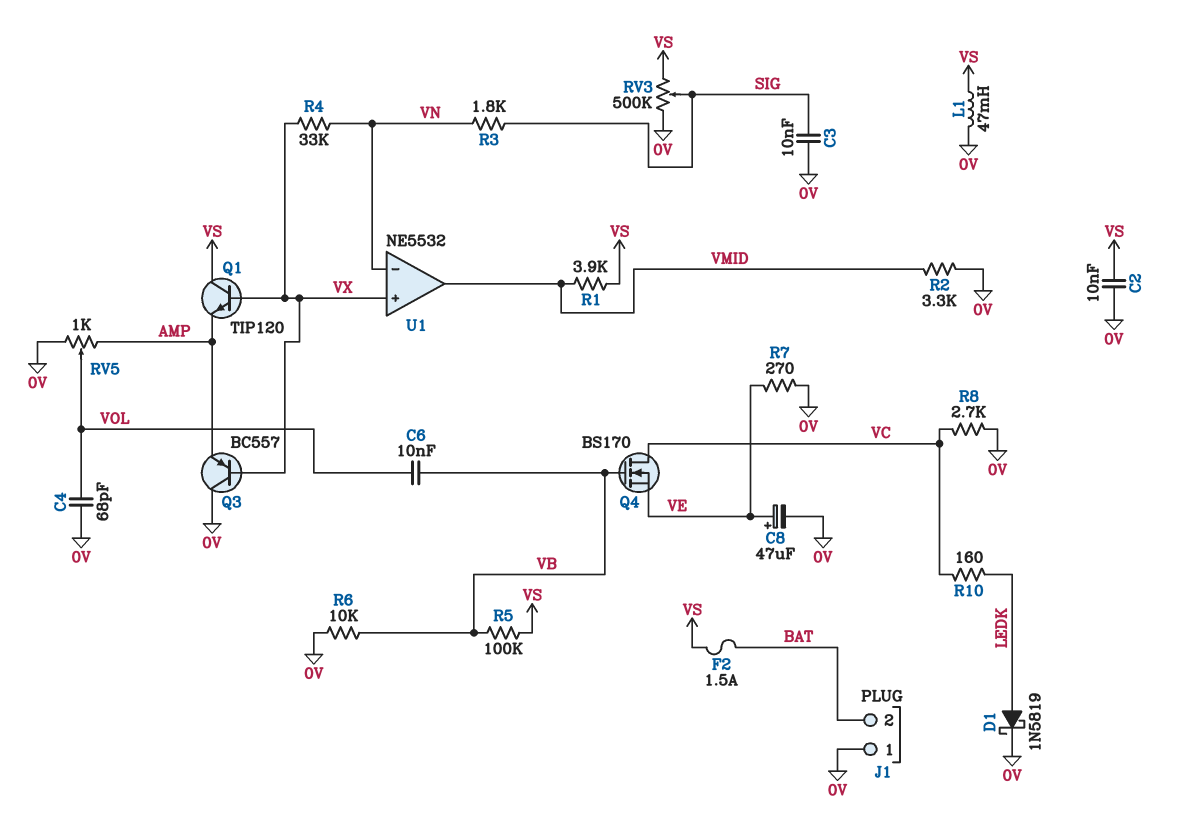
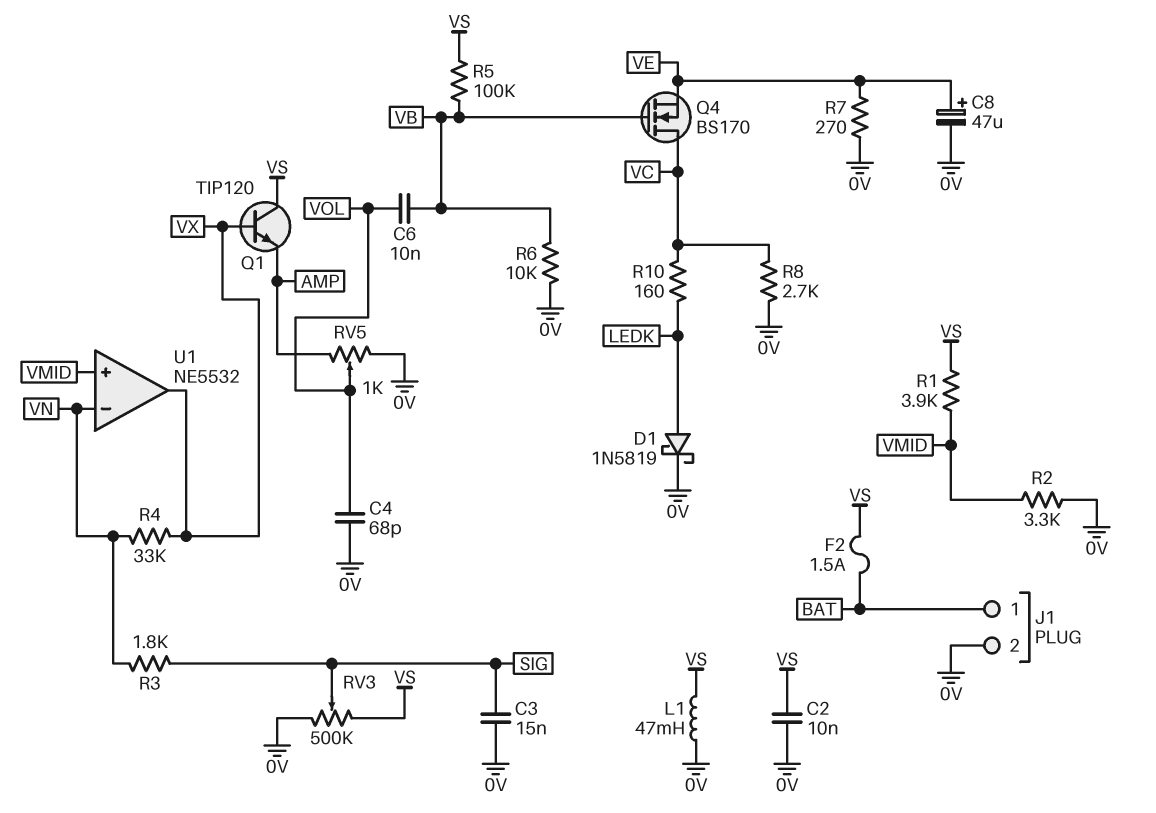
C3: 10nF (0V, SIG) -> 15nF (0V, SIG)
J1 pin 1: 0V -> BAT
J1 pin 2: BAT -> 0V
Q3: PNP BC557 (B VX, C 0V, E AMP) -> none
U1 pin in+: VX -> VMID
U1 pin out: VMID -> VX

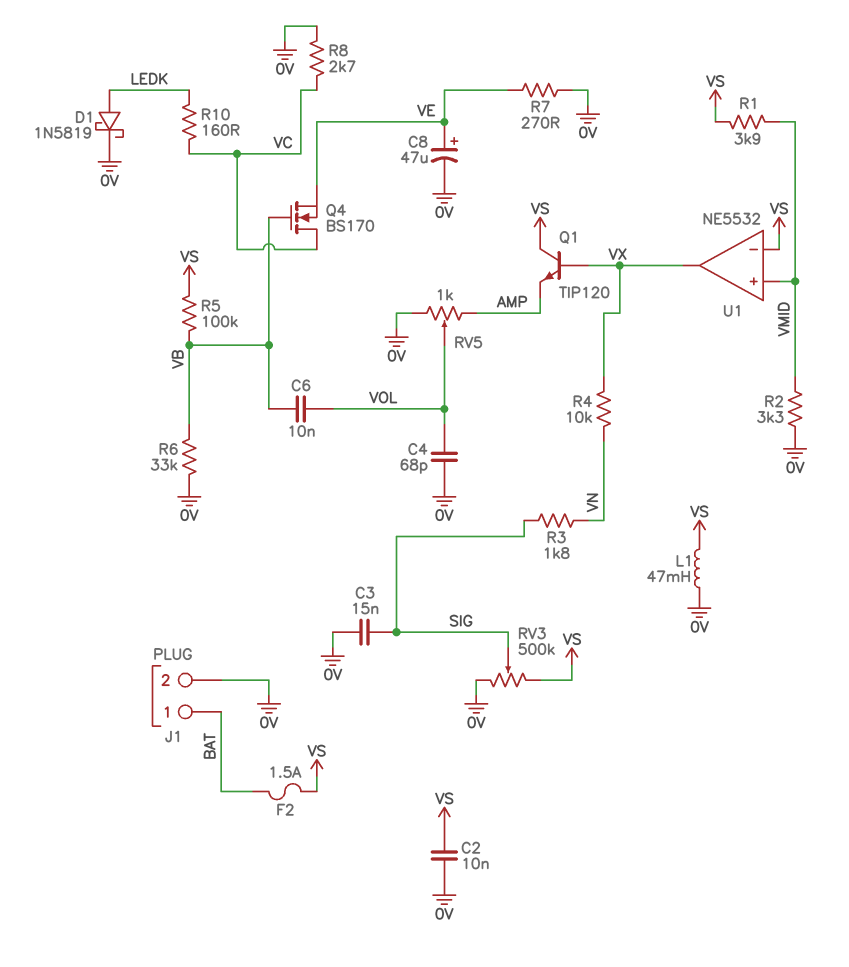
R4: 33k (VN, VX) -> 10k (VN, VX)
R6: 10k (0V, VB) -> 33k (0V, VB)
U1 pin in-: VN -> VS

